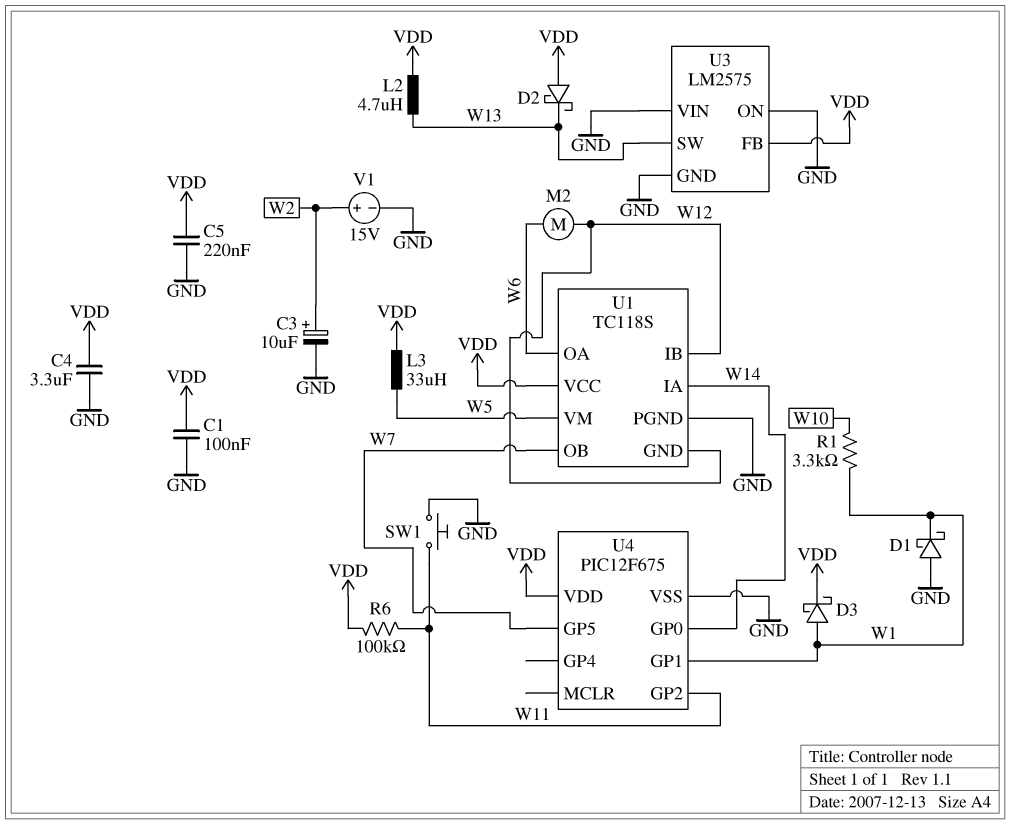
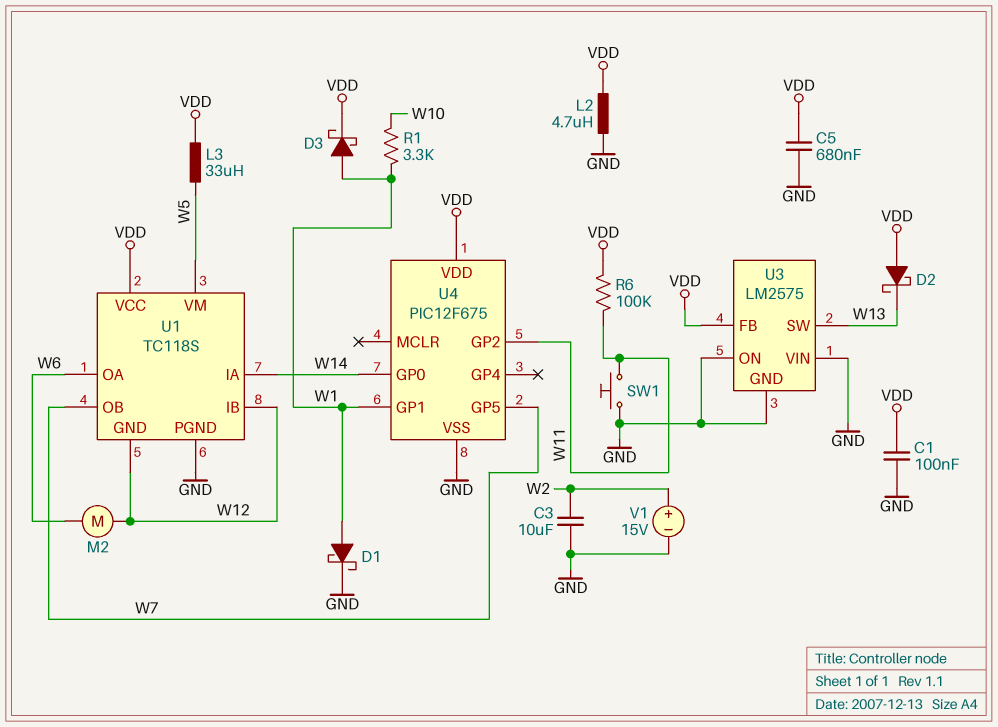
C3: 10uF (plus W2, minus GND) -> 10uF (GND, W2)
C4: 3.3uF (GND, VDD) -> none
C5: 220nF (GND, VDD) -> 680nF (GND, VDD)
D1: schottky (A GND, K W1) -> schottky (A W1, K GND)
L2: 4.7uH (VDD, W13) -> 4.7uH (GND, VDD)

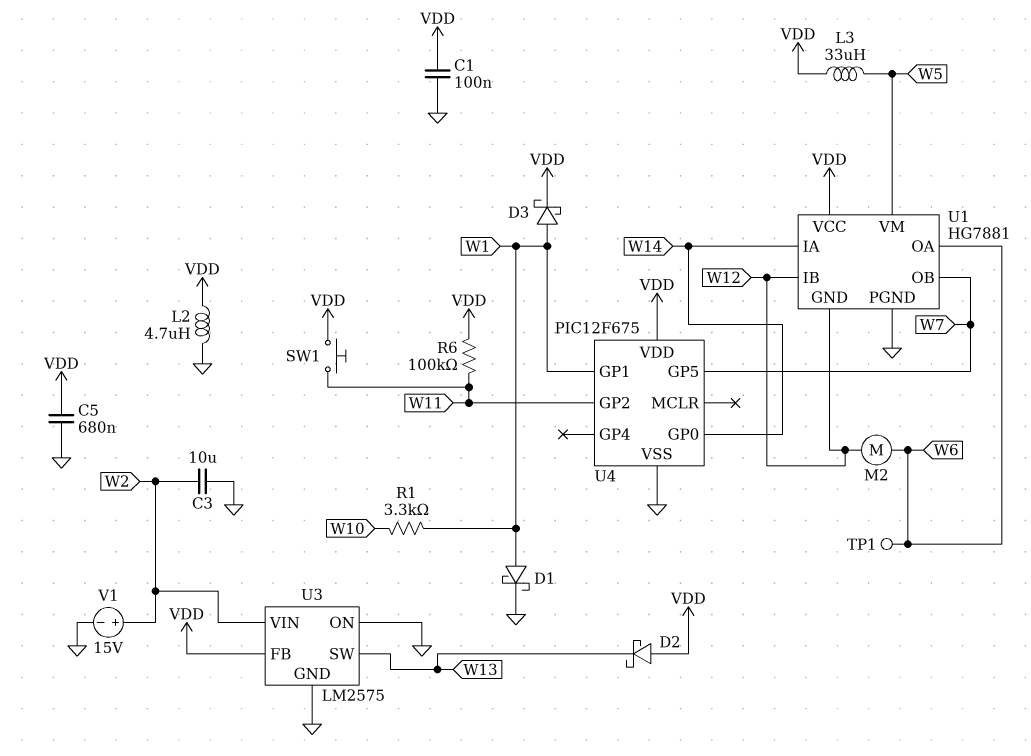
SW1: button (GND, W11) -> button (VDD, W11)
TP1: none -> test point (W6)
U1: TC118S -> HG7881
U3 pin VIN: GND -> W2

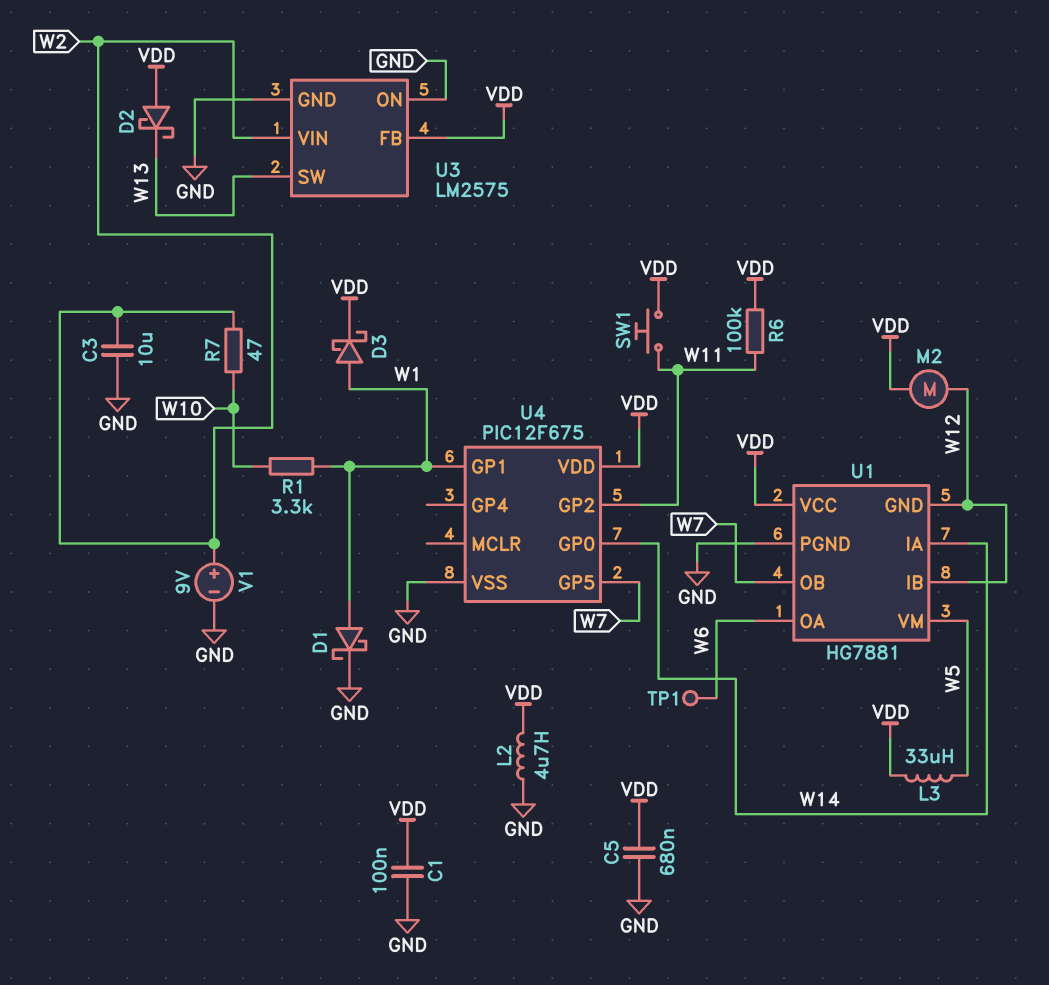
M2: motor (W6, W12) -> motor (VDD, W12)
R7: none -> 47 (W2, W10)
V1: 15V (plus W2, minus GND) -> 9V (plus W2, minus GND)

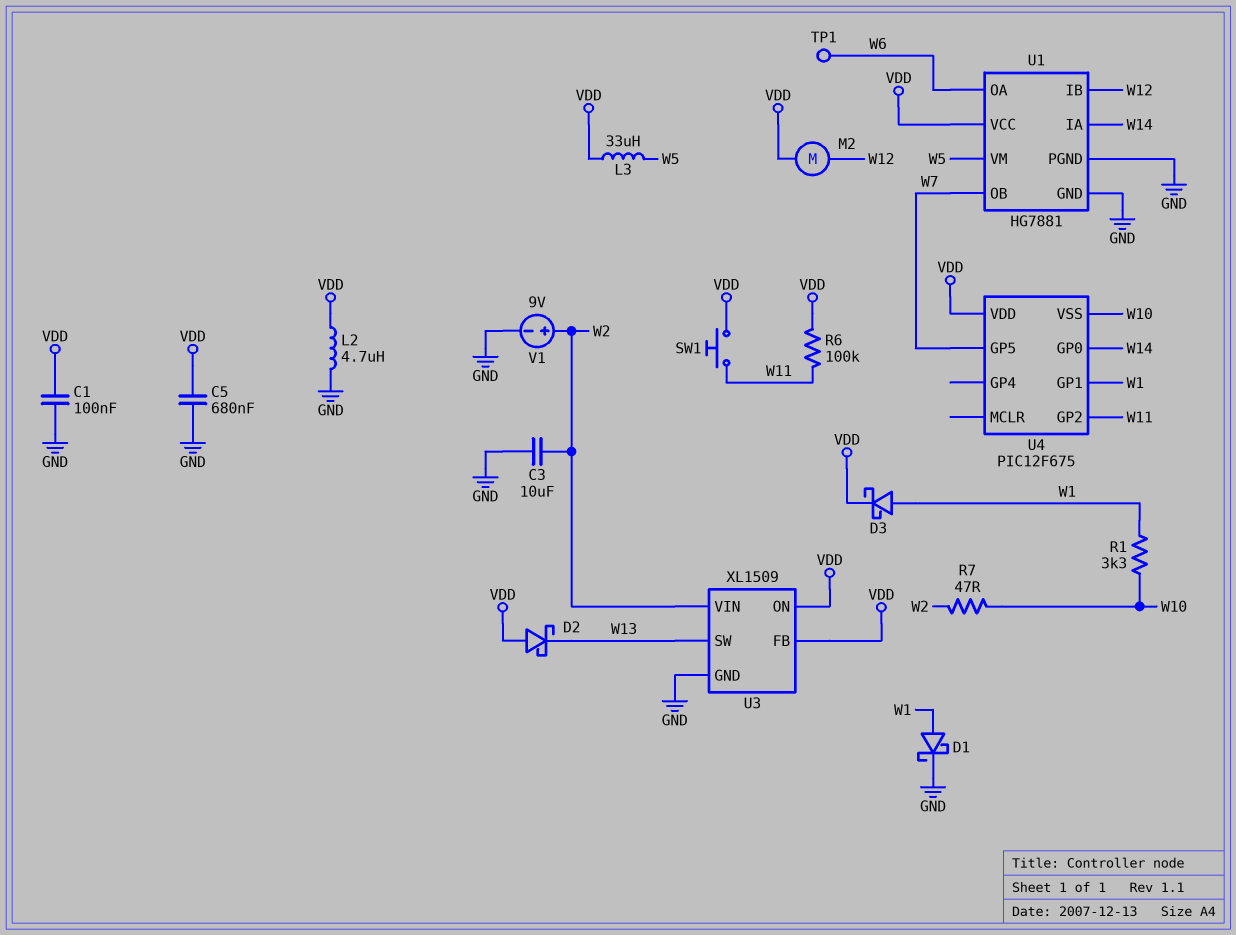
U1 pin GND: W12 -> GND
U3: LM2575 -> XL1509
U3 pin ON: GND -> VDD
U4 pin VSS: GND -> W10

